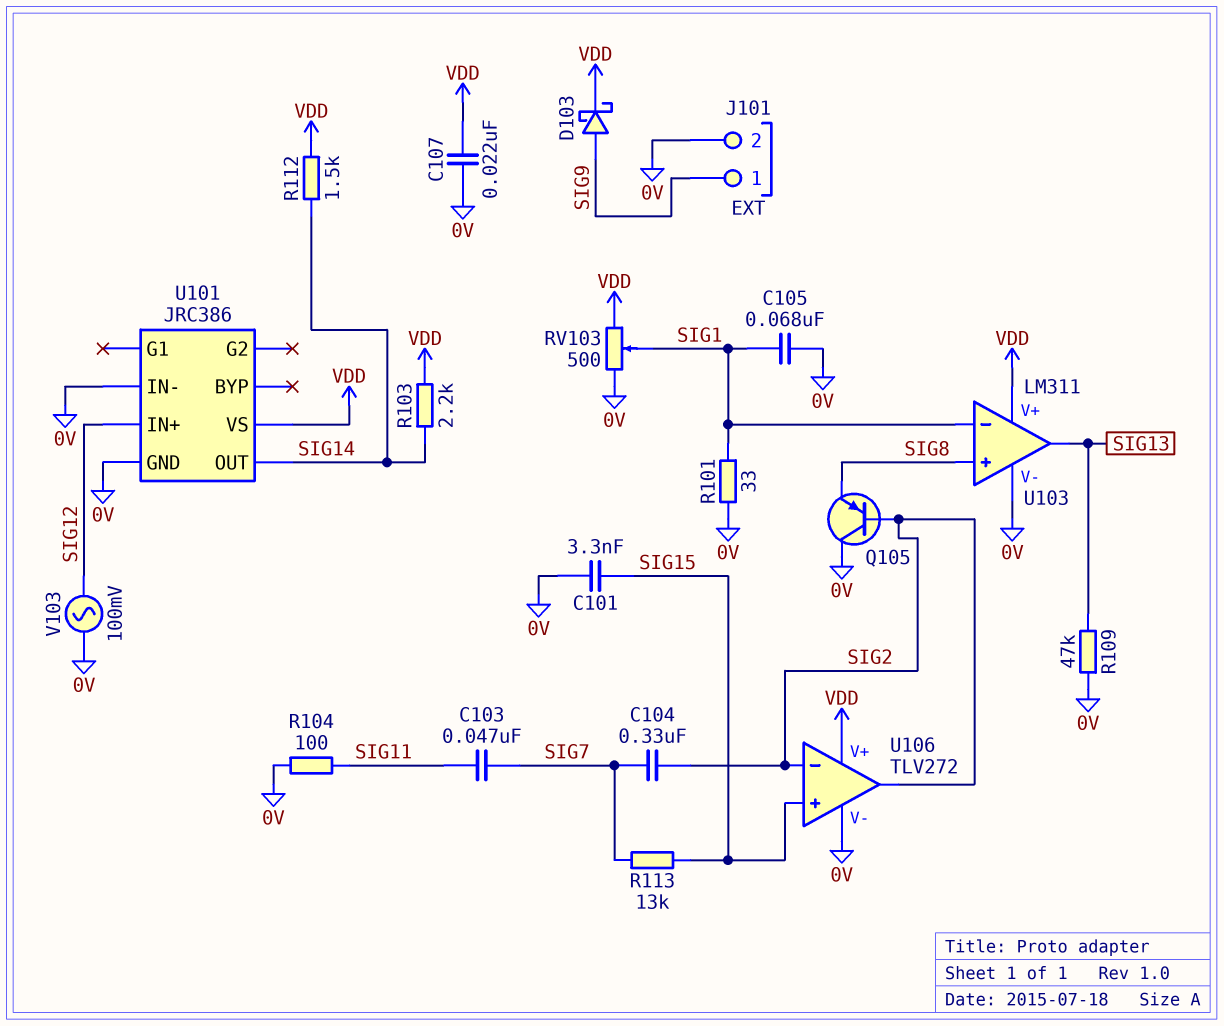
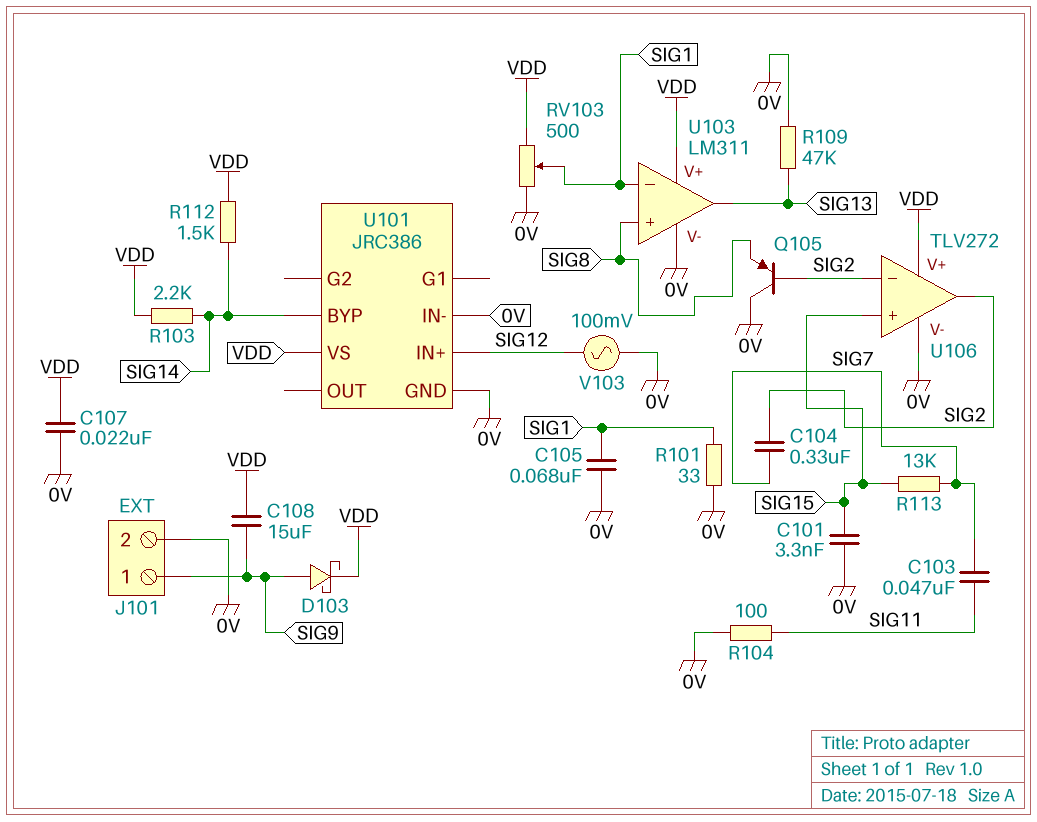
C108: none -> 15uF (SIG9, VDD)
U101 pin BYP: none -> SIG14
U101 pin OUT: SIG14 -> none

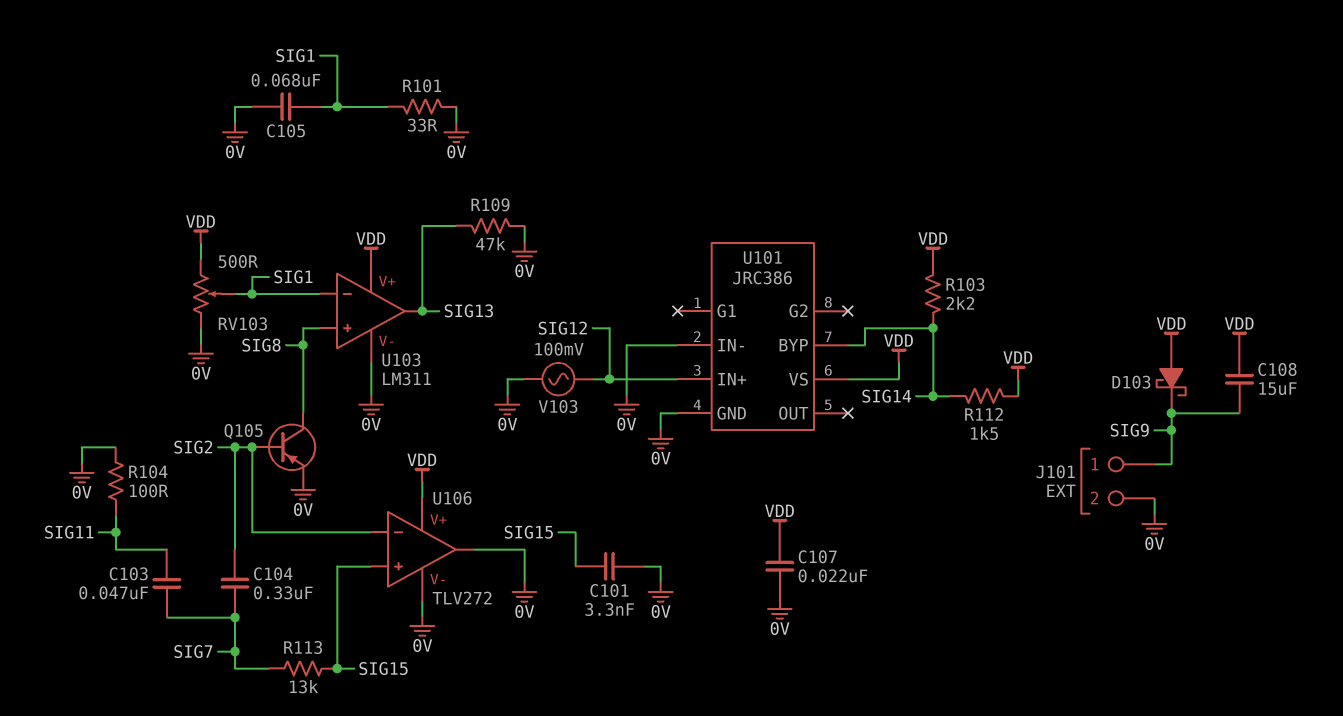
D103: schottky (A SIG9, K VDD) -> schottky (A VDD, K SIG9)
Q105: PNP (B SIG2, C 0V, E SIG8) -> PNP (B SIG2, C SIG8, E 0V)
U106 pin out: SIG2 -> 0V

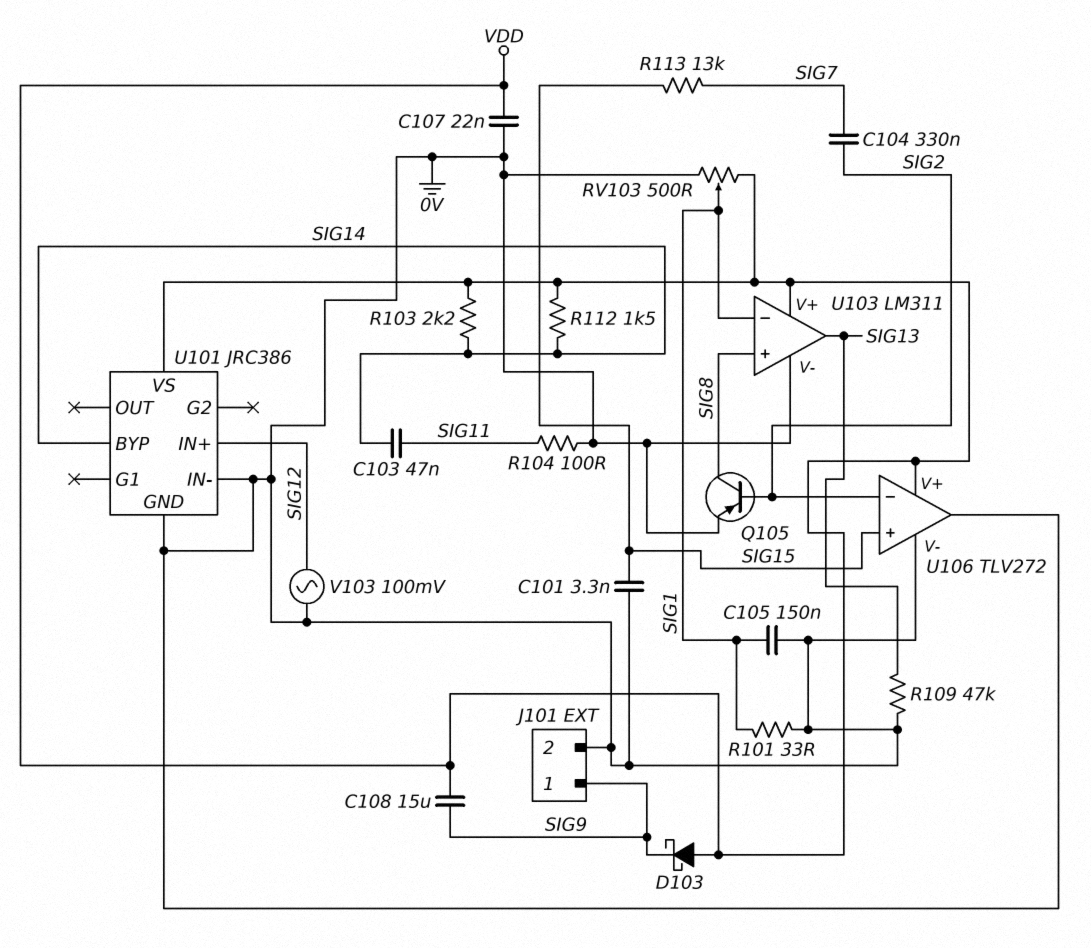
C103: 47nF (SIG7, SIG11) -> 47nF (SIG11, SIG14)
C105: 68nF (0V, SIG1) -> 150nF (0V, SIG1)

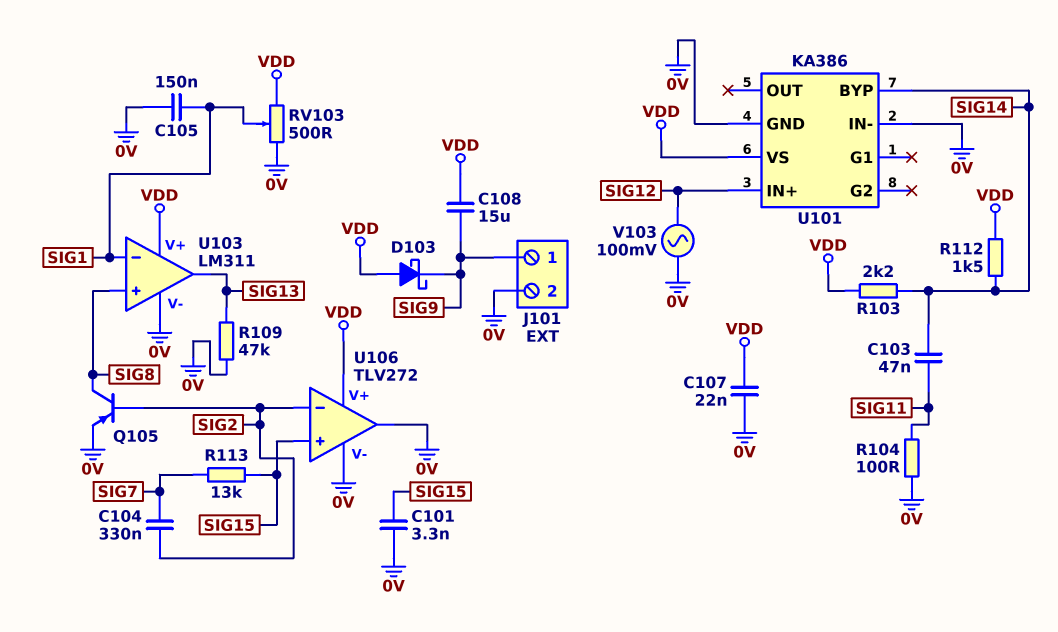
R101: 33 (0V, SIG1) -> none
U101: JRC386 -> KA386

